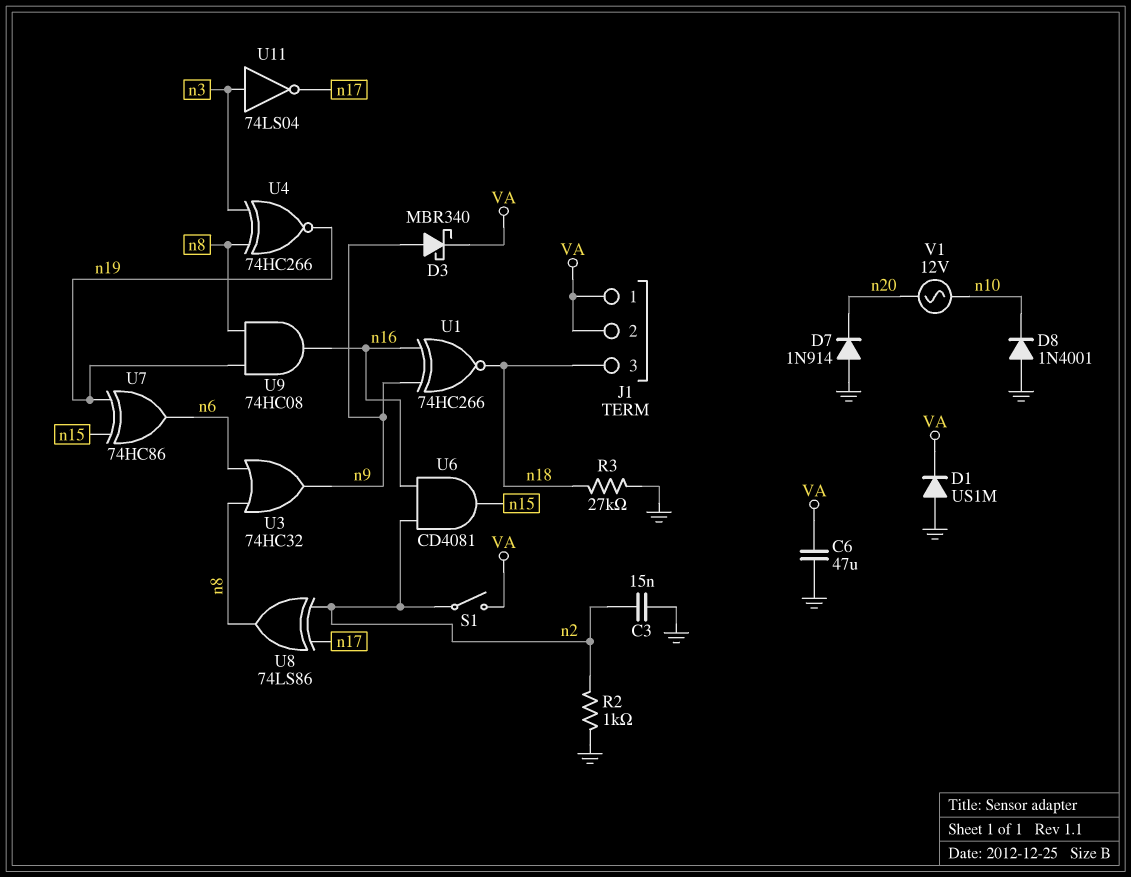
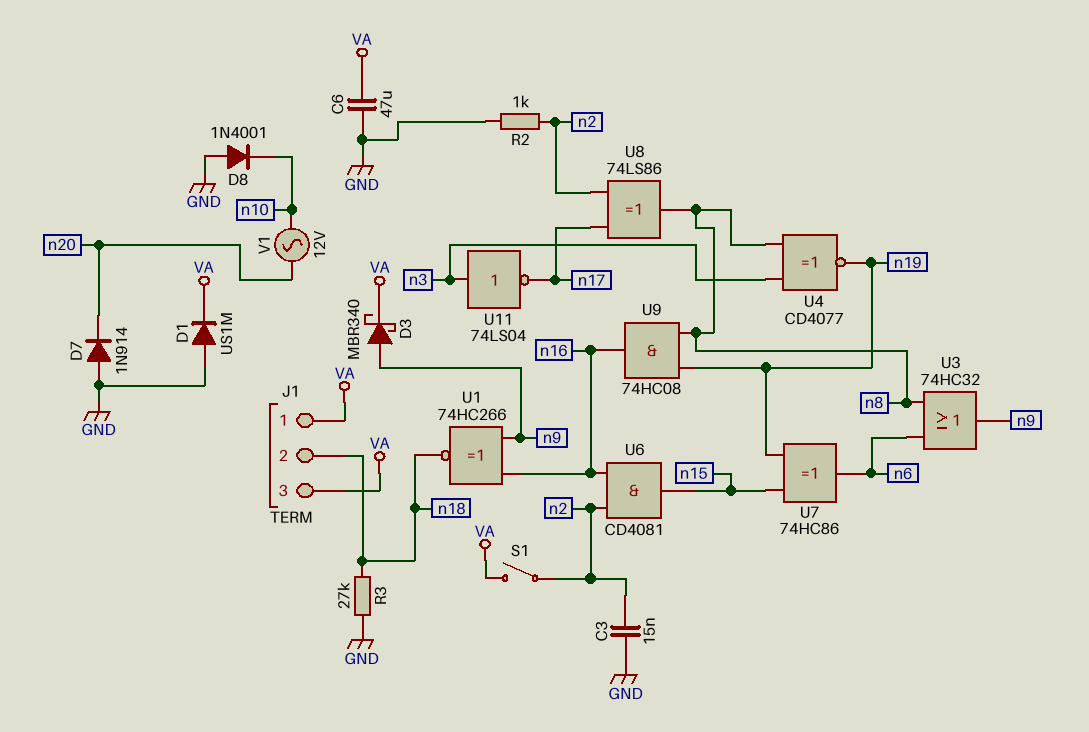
J1 pin 2: VA -> n18
J1 pin 3: n18 -> VA
U4: XNOR 74HC266 (in n3, in n8, out n19) -> XNOR CD4077 (in n3, in n8, out n19)

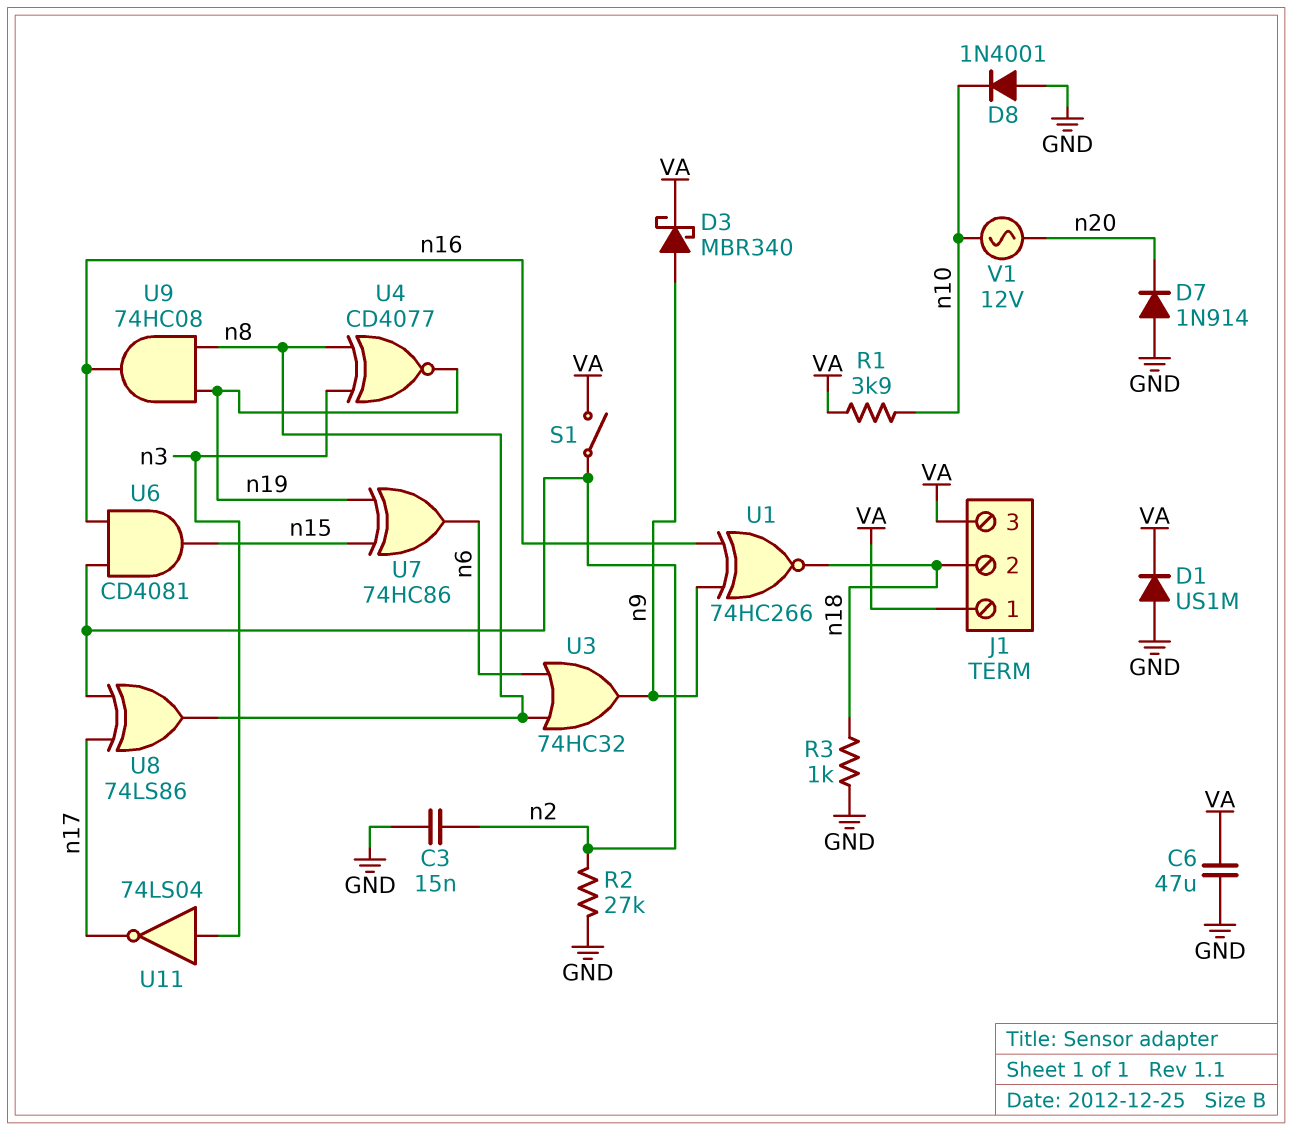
R1: none -> 3.9k (VA, n10)
R2: 1k (GND, n2) -> 27k (GND, n2)
R3: 27k (GND, n18) -> 1k (GND, n18)

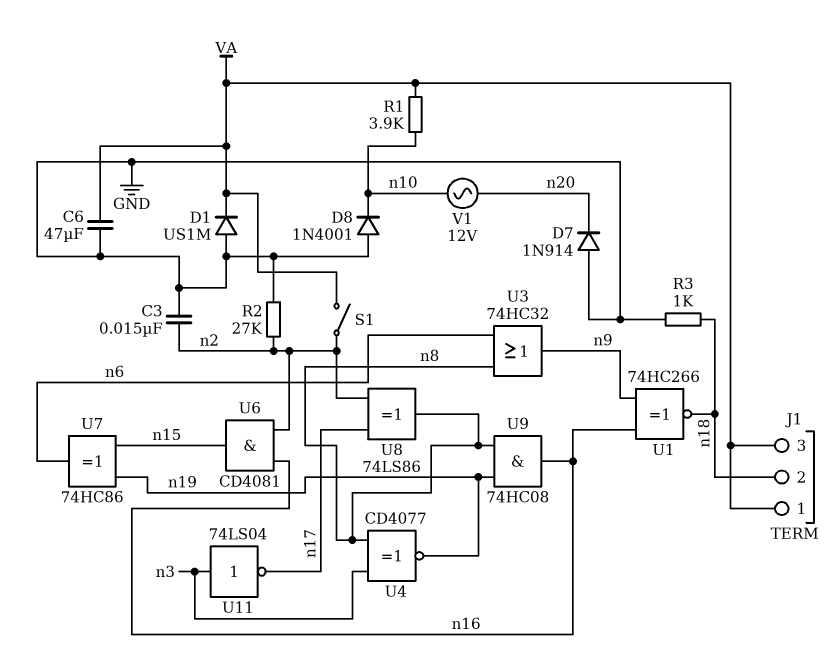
D3: schottky MBR340 (A n9, K VA) -> none

